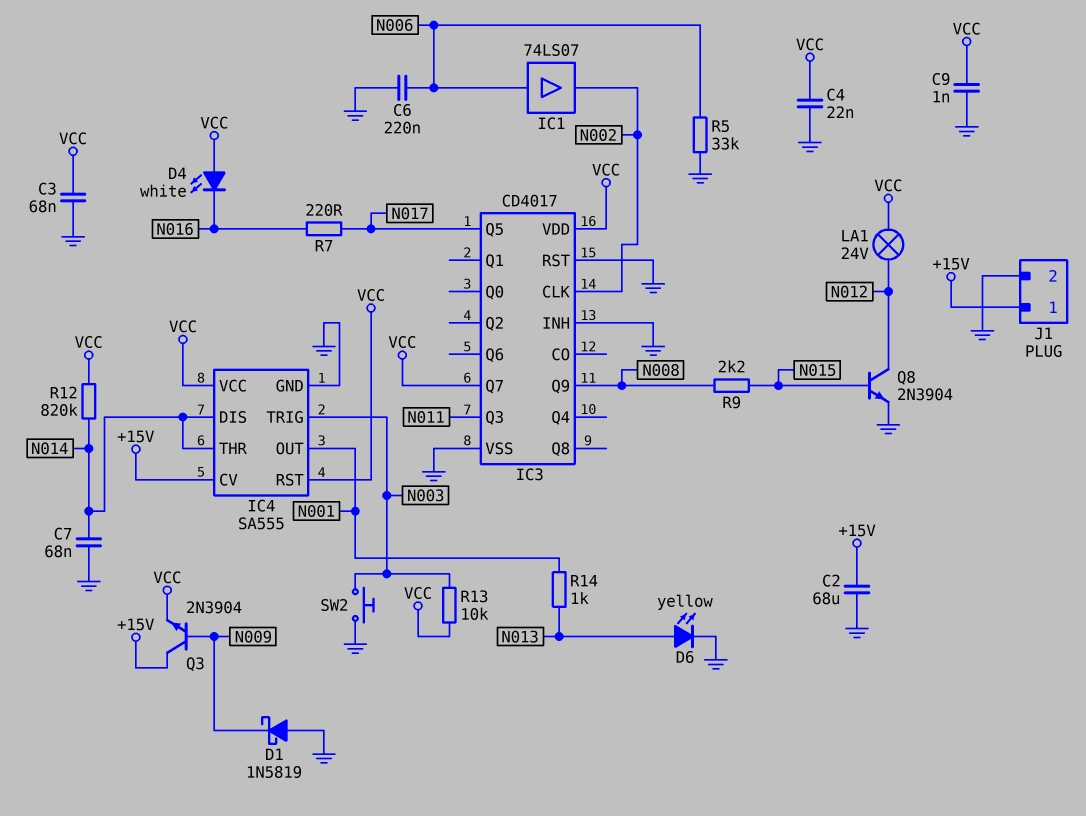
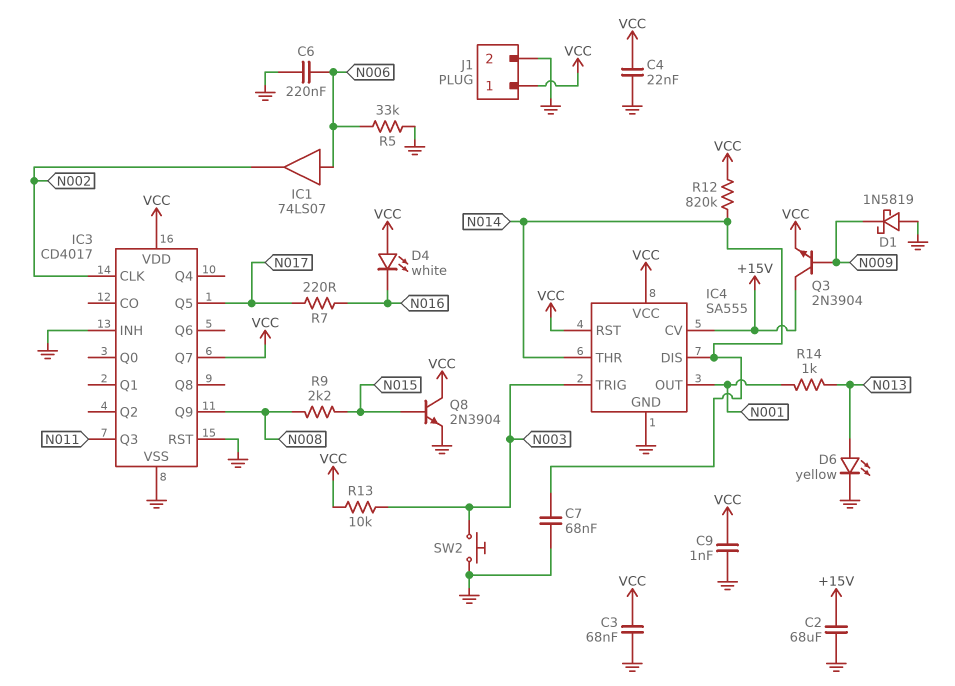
J1 pin 1: +15V -> VCC
LA1: lamp 24V (N012, VCC) -> none
Q8: NPN 2N3904 (B N015, C N012, E GND) -> NPN 2N3904 (B N015, C VCC, E GND)

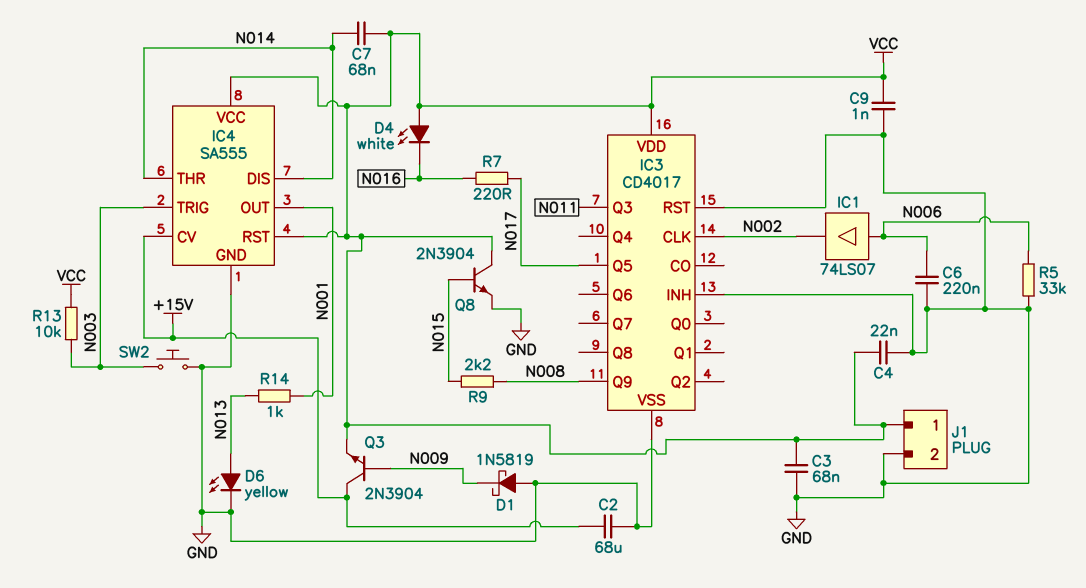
C7: 68nF (GND, N014) -> 68nF (N014, VCC)
IC3 pin Q7: VCC -> none
R12: 820k (N014, VCC) -> none

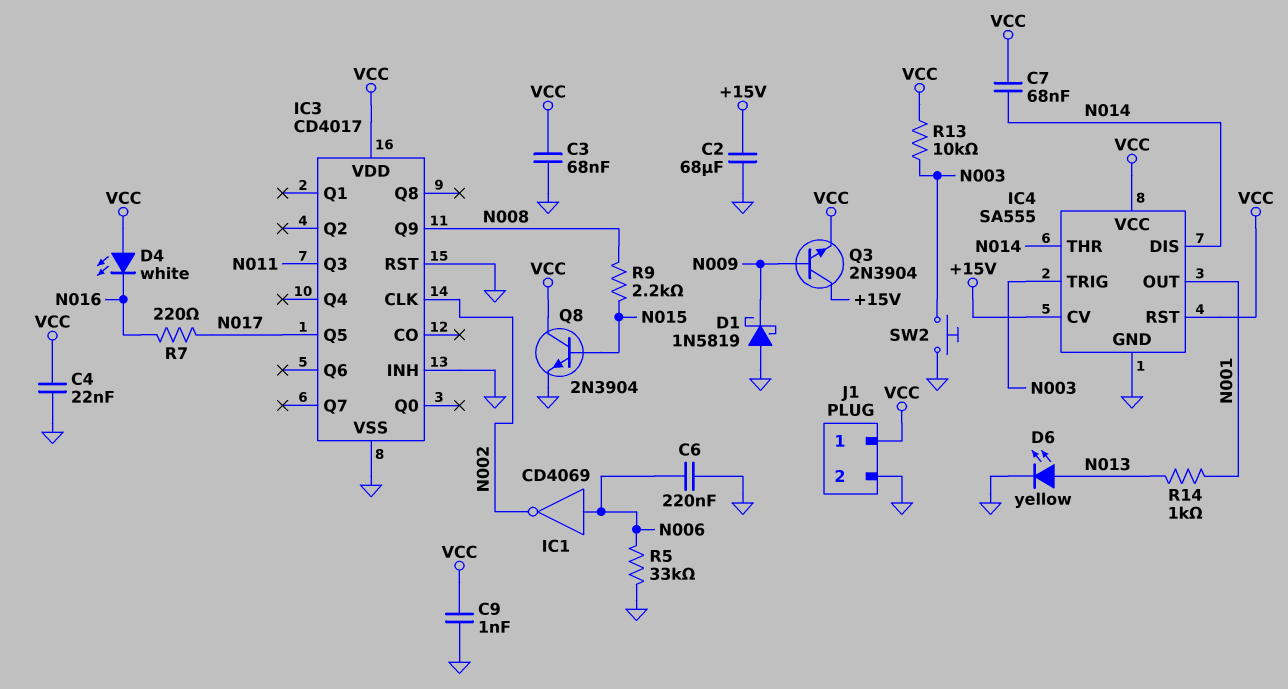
IC1: buffer 74LS07 (in N006, out N002) -> NOT CD4069 (in N006, out N002)

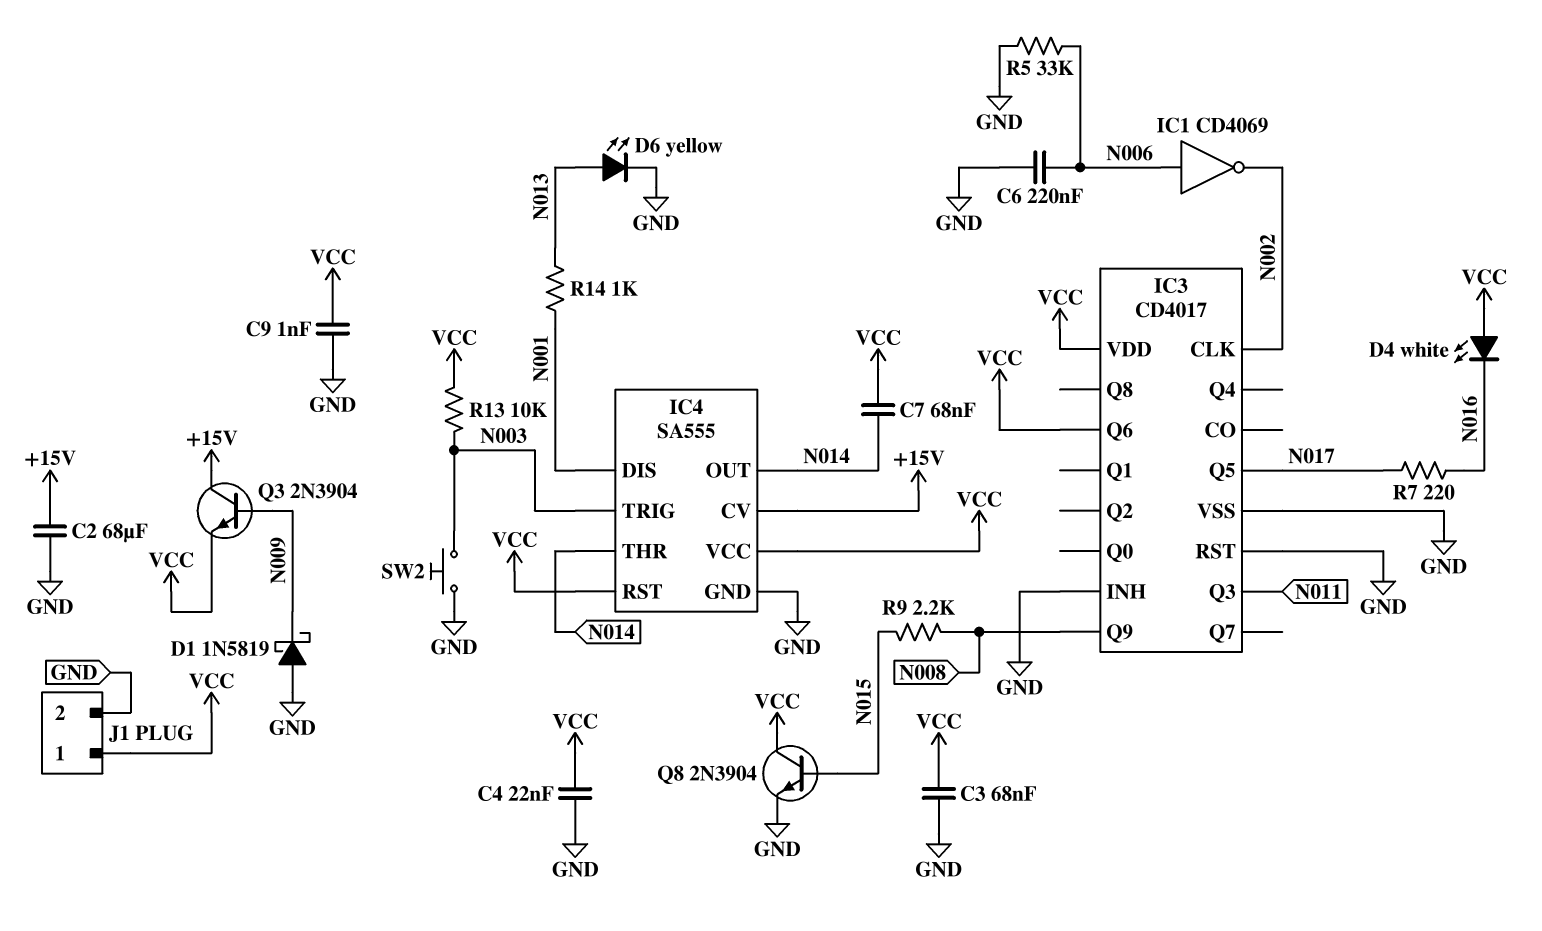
IC3 pin Q6: none -> VCC
IC4 pin DIS: N014 -> N001
IC4 pin OUT: N001 -> N014

